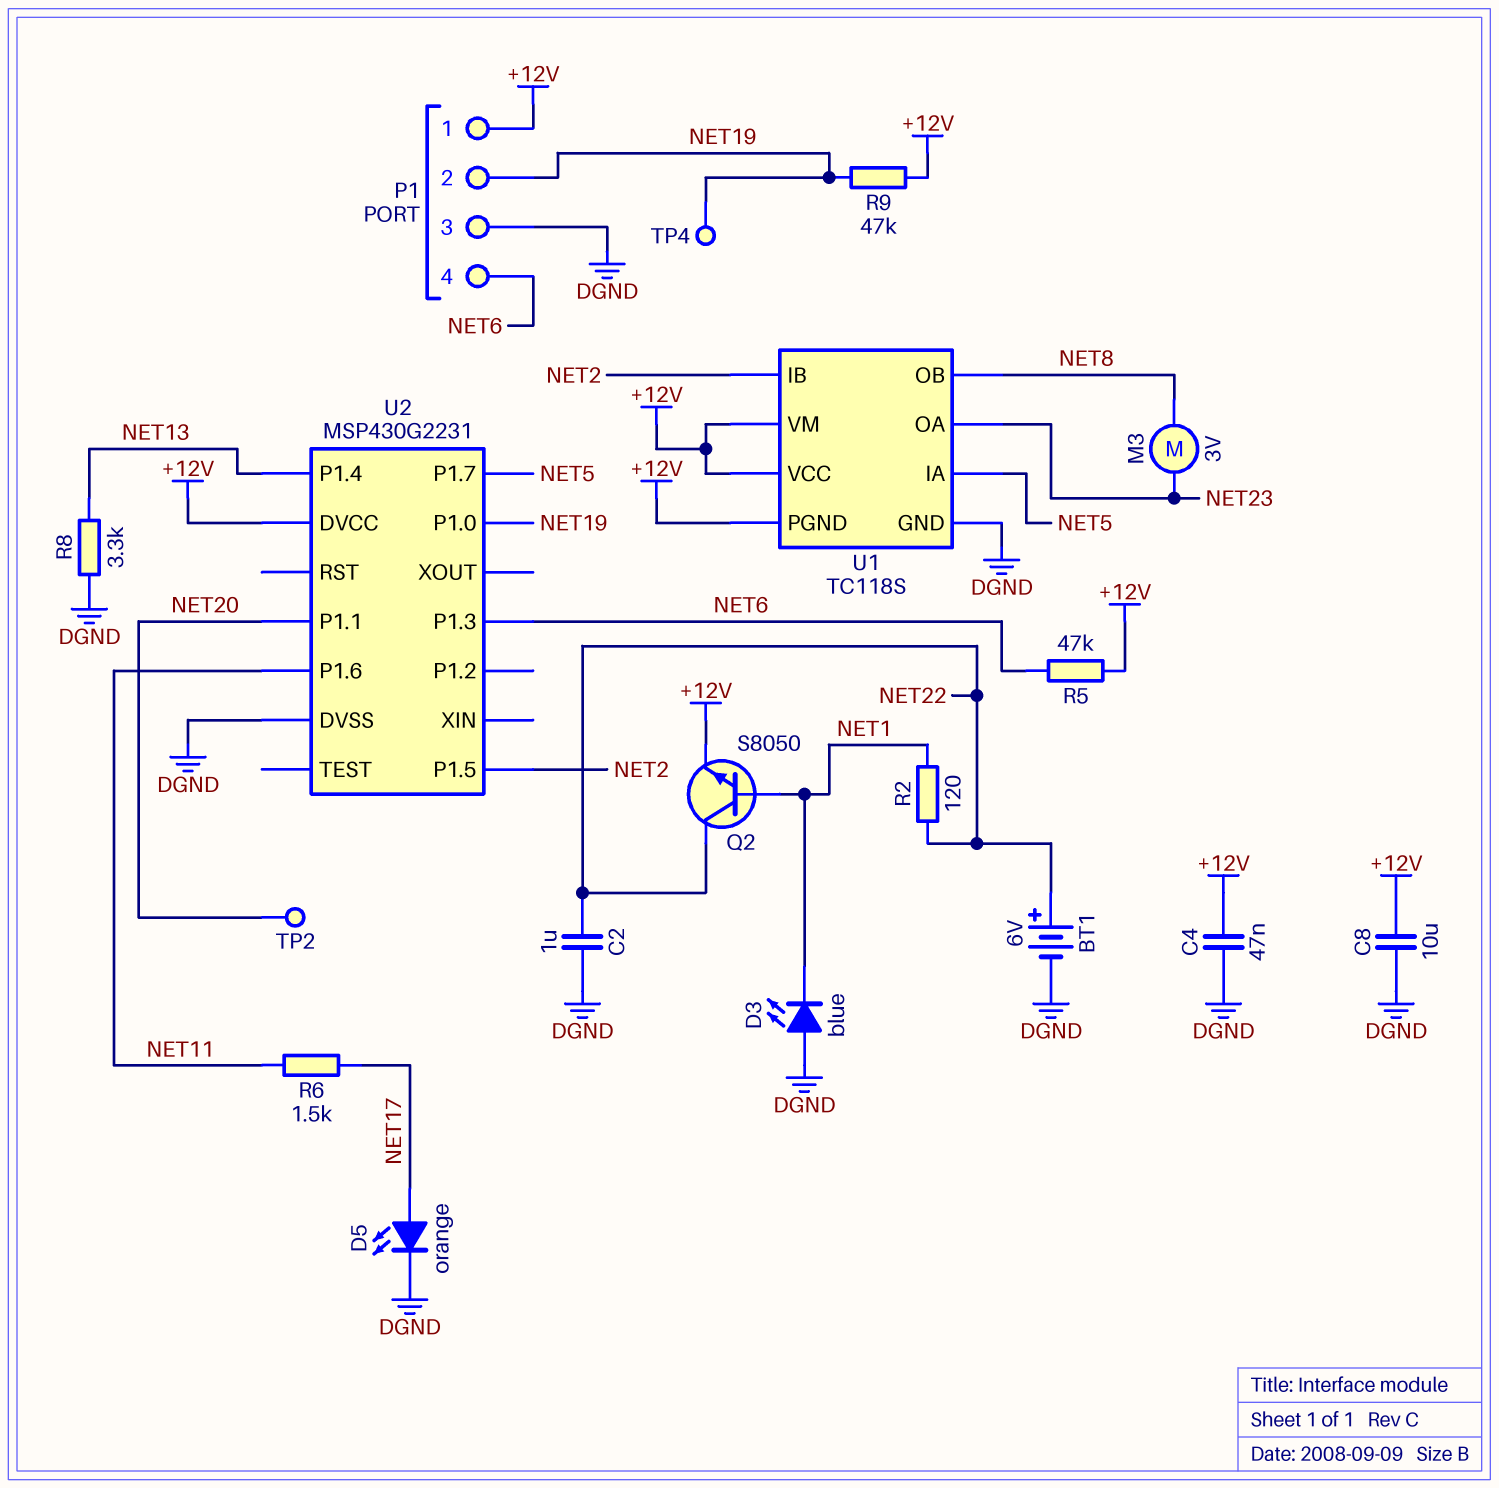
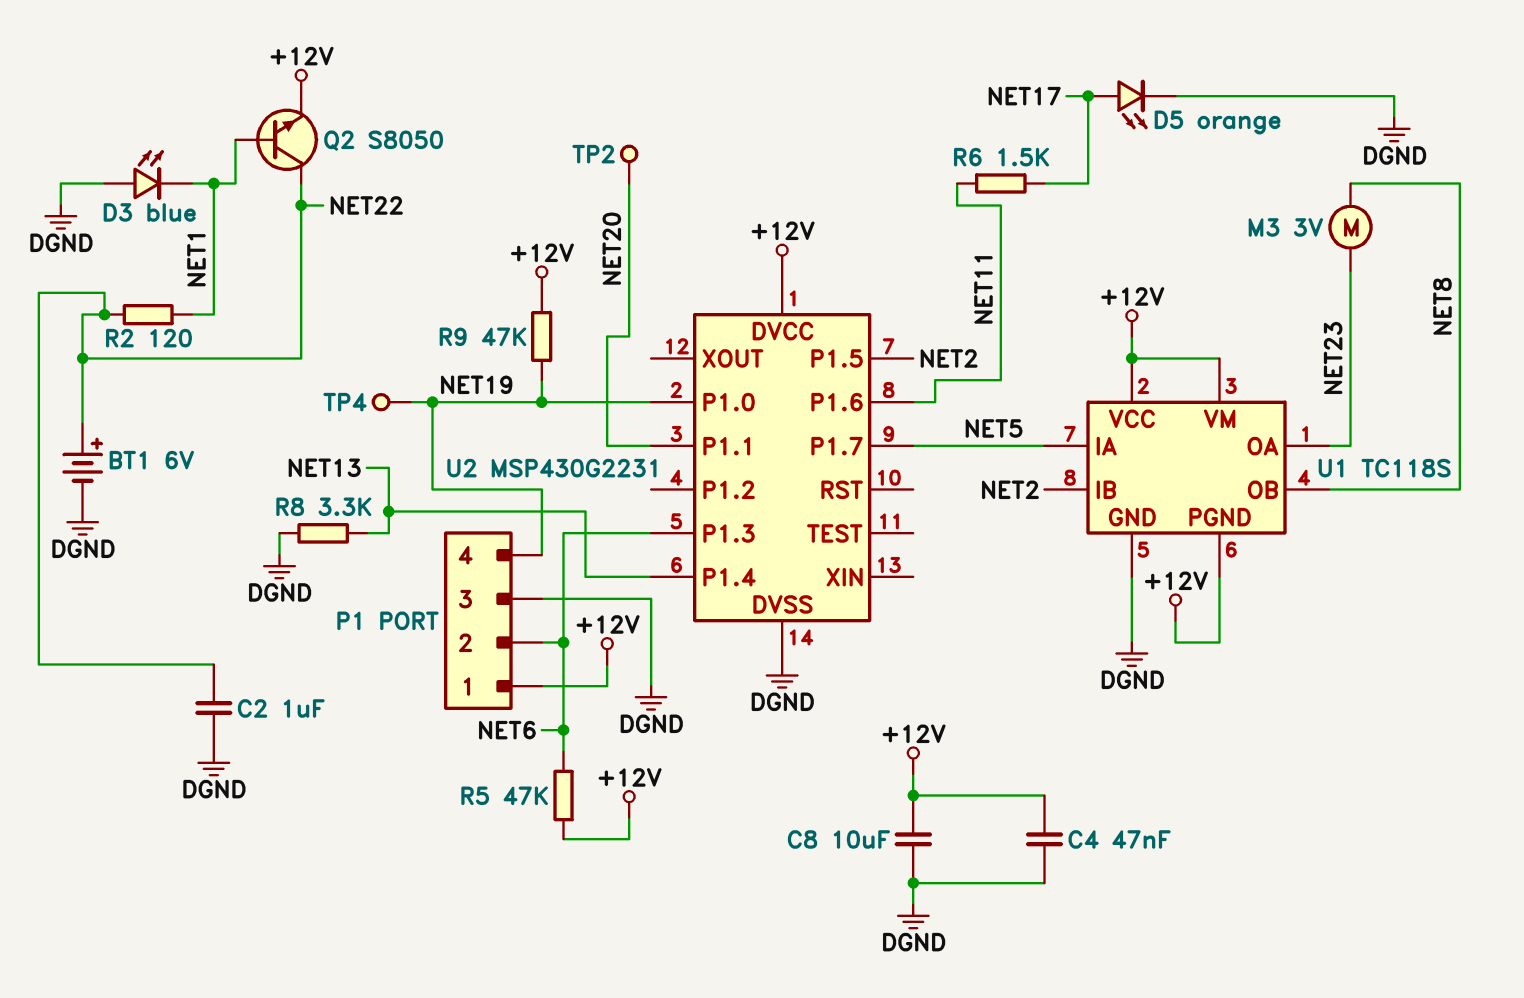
P1 pin 2: NET19 -> NET6
P1 pin 4: NET6 -> NET19

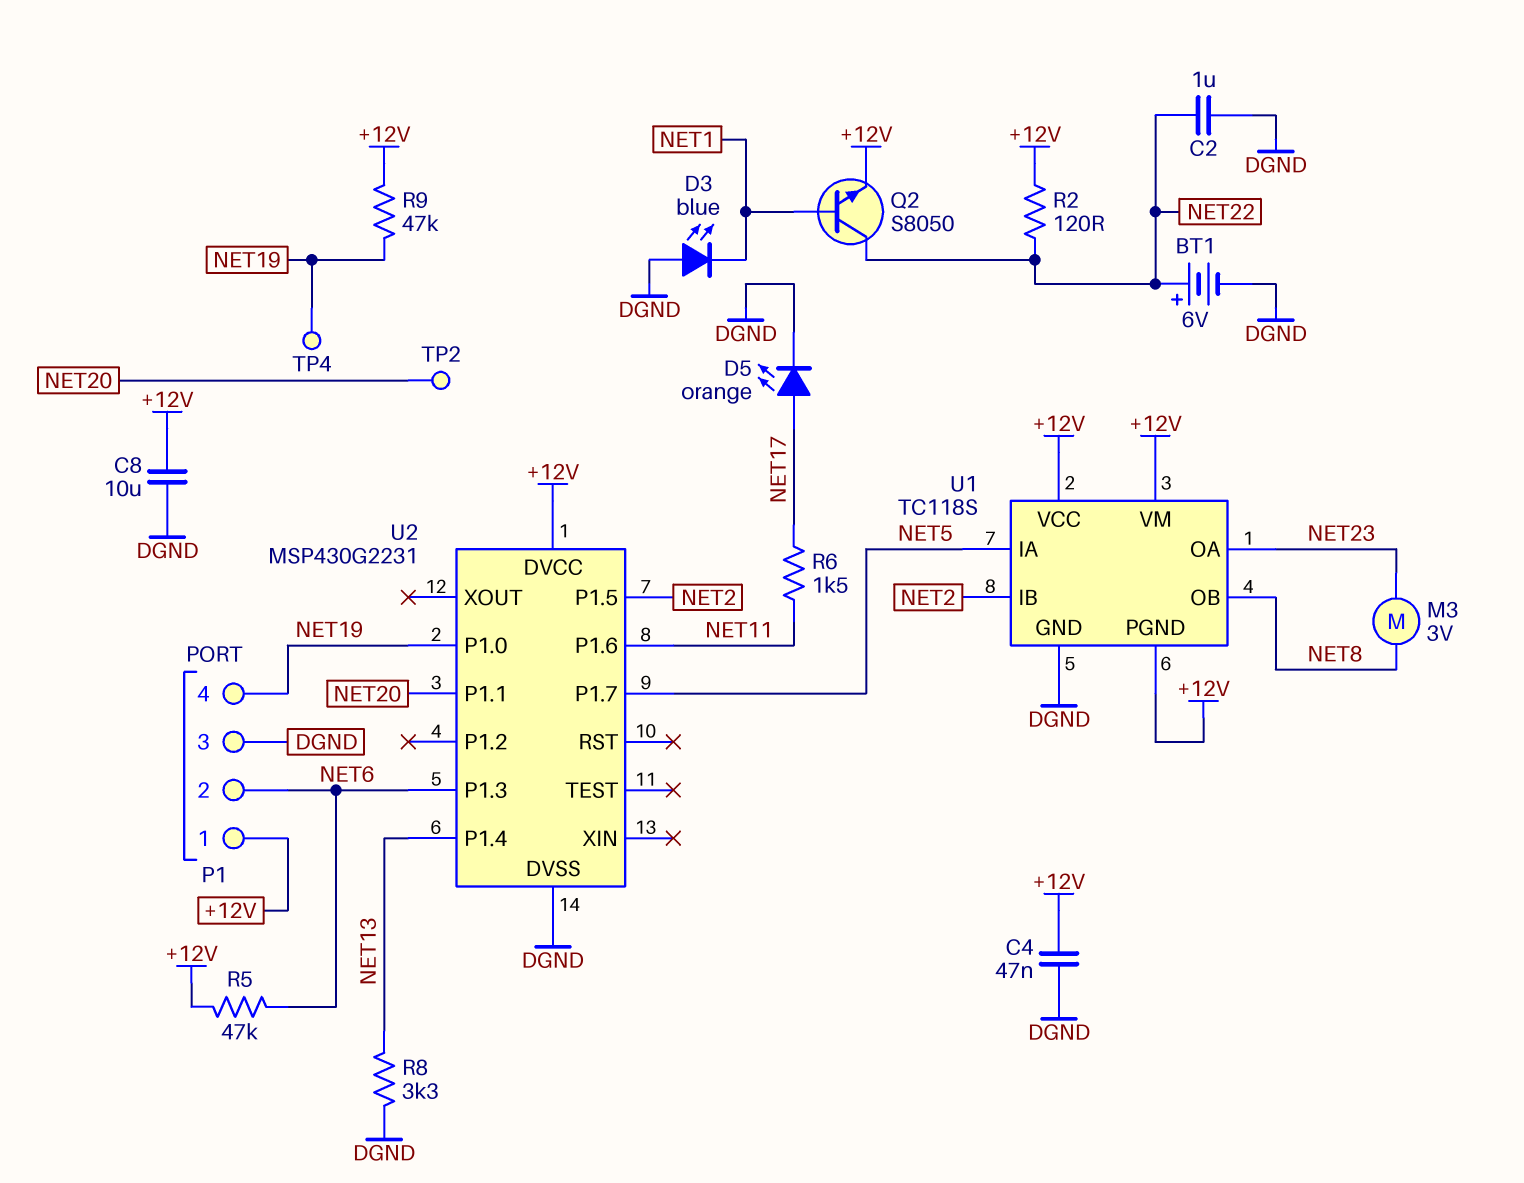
R2: 120 (NET1, NET22) -> 120 (+12V, NET22)

